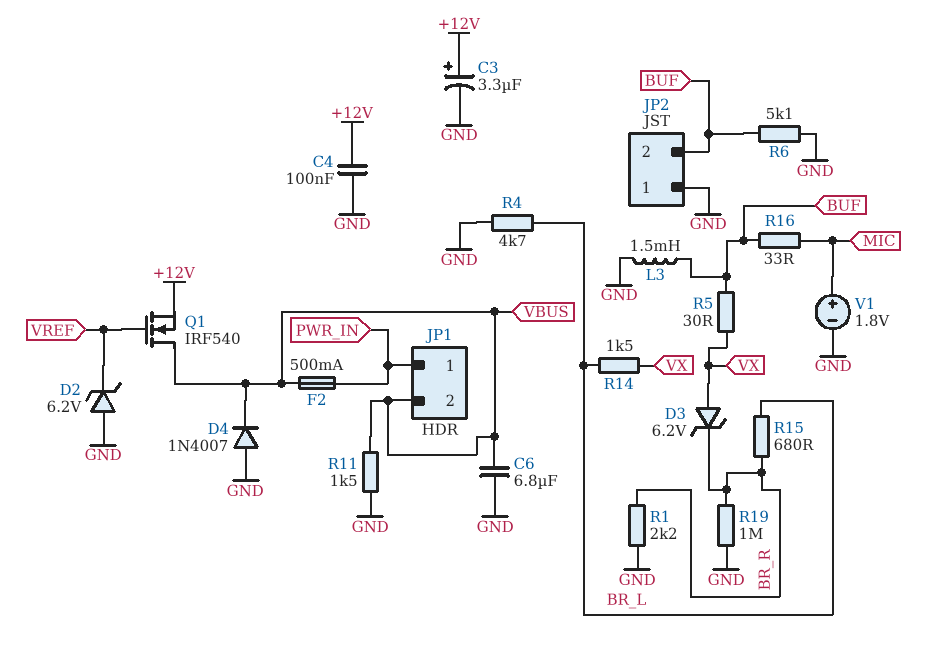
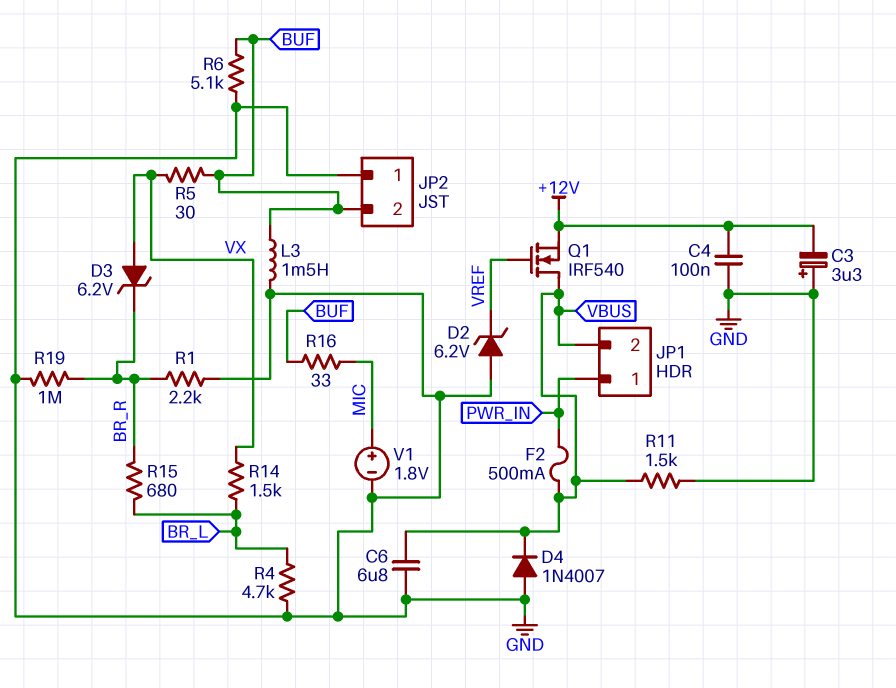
C3: 3.3uF (plus +12V, minus GND) -> 3.3uF (plus GND, minus +12V)

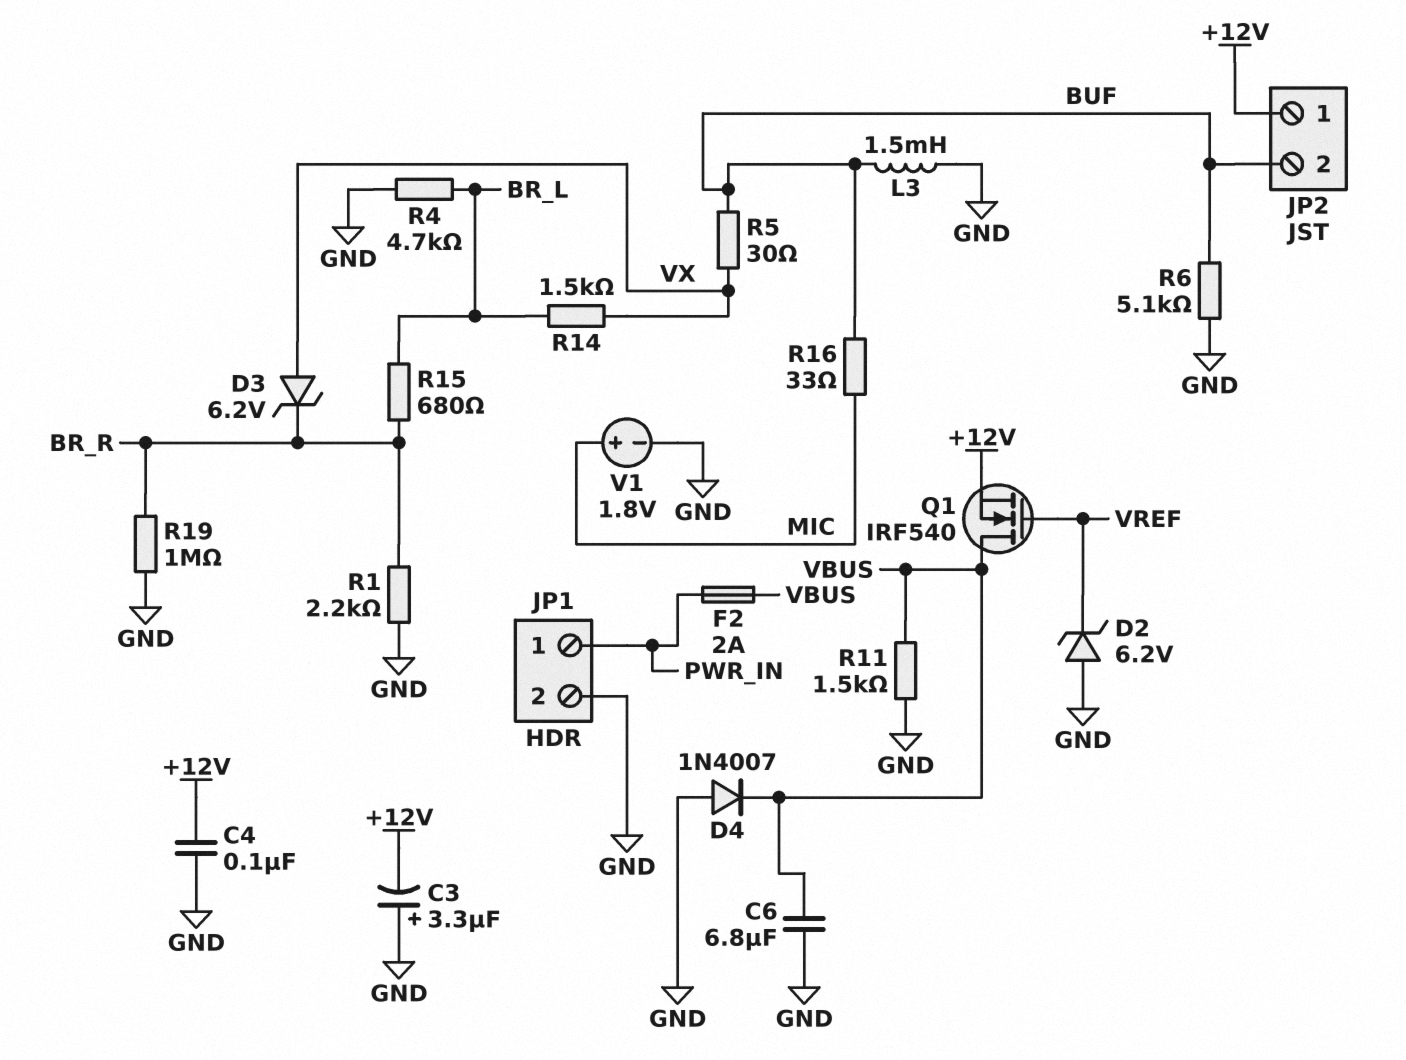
F2: 500mA (PWR_IN, VBUS) -> 2A (PWR_IN, VBUS)
JP1 pin 2: VBUS -> GND
JP2 pin 1: GND -> +12V

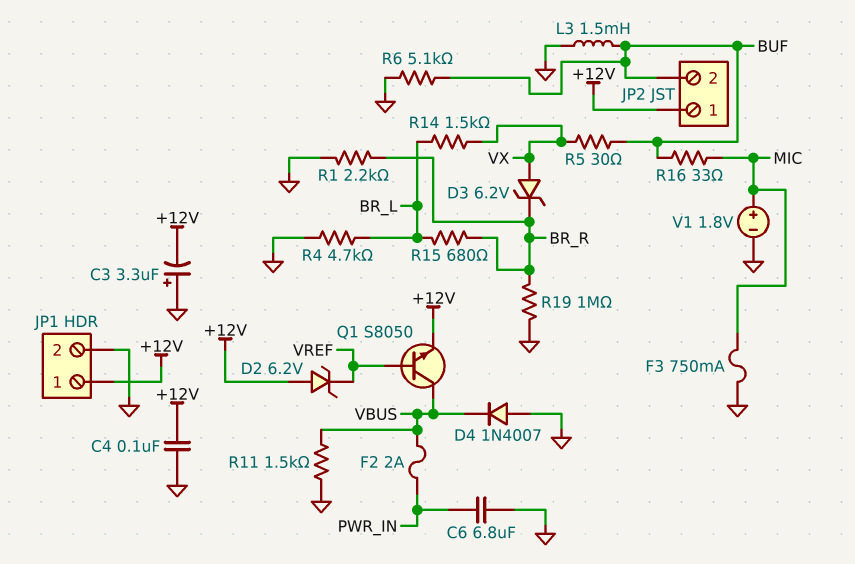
C6: 6.8uF (GND, VBUS) -> 6.8uF (GND, PWR_IN)
D2: zener 6.2V (A GND, K VREF) -> zener 6.2V (A +12V, K VREF)
F3: none -> 750mA (GND, MIC)
JP1 pin 1: PWR_IN -> +12V
Q1: NMOS IRF540 (G VREF, D VBUS, S +12V) -> NPN S8050 (B VREF, C VBUS, E +12V)

